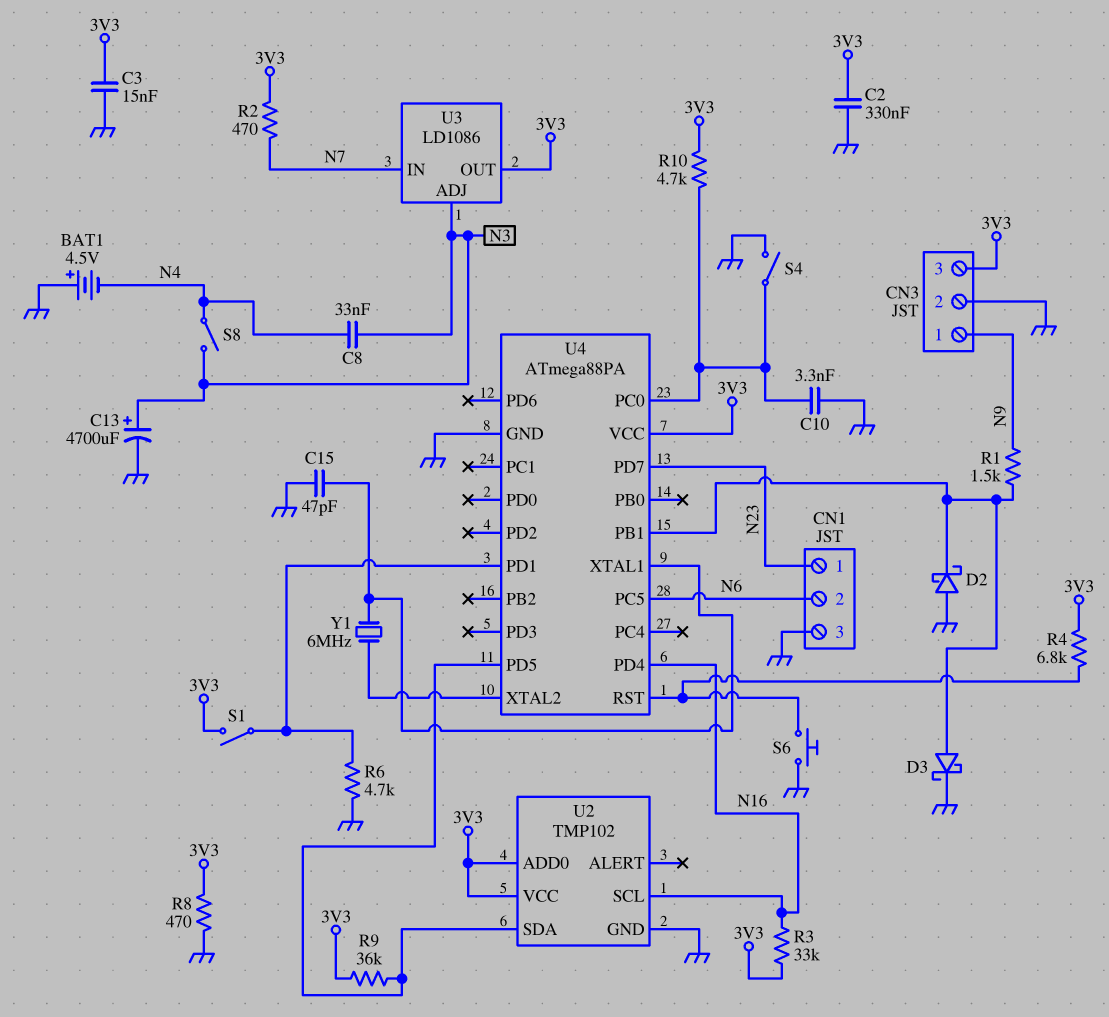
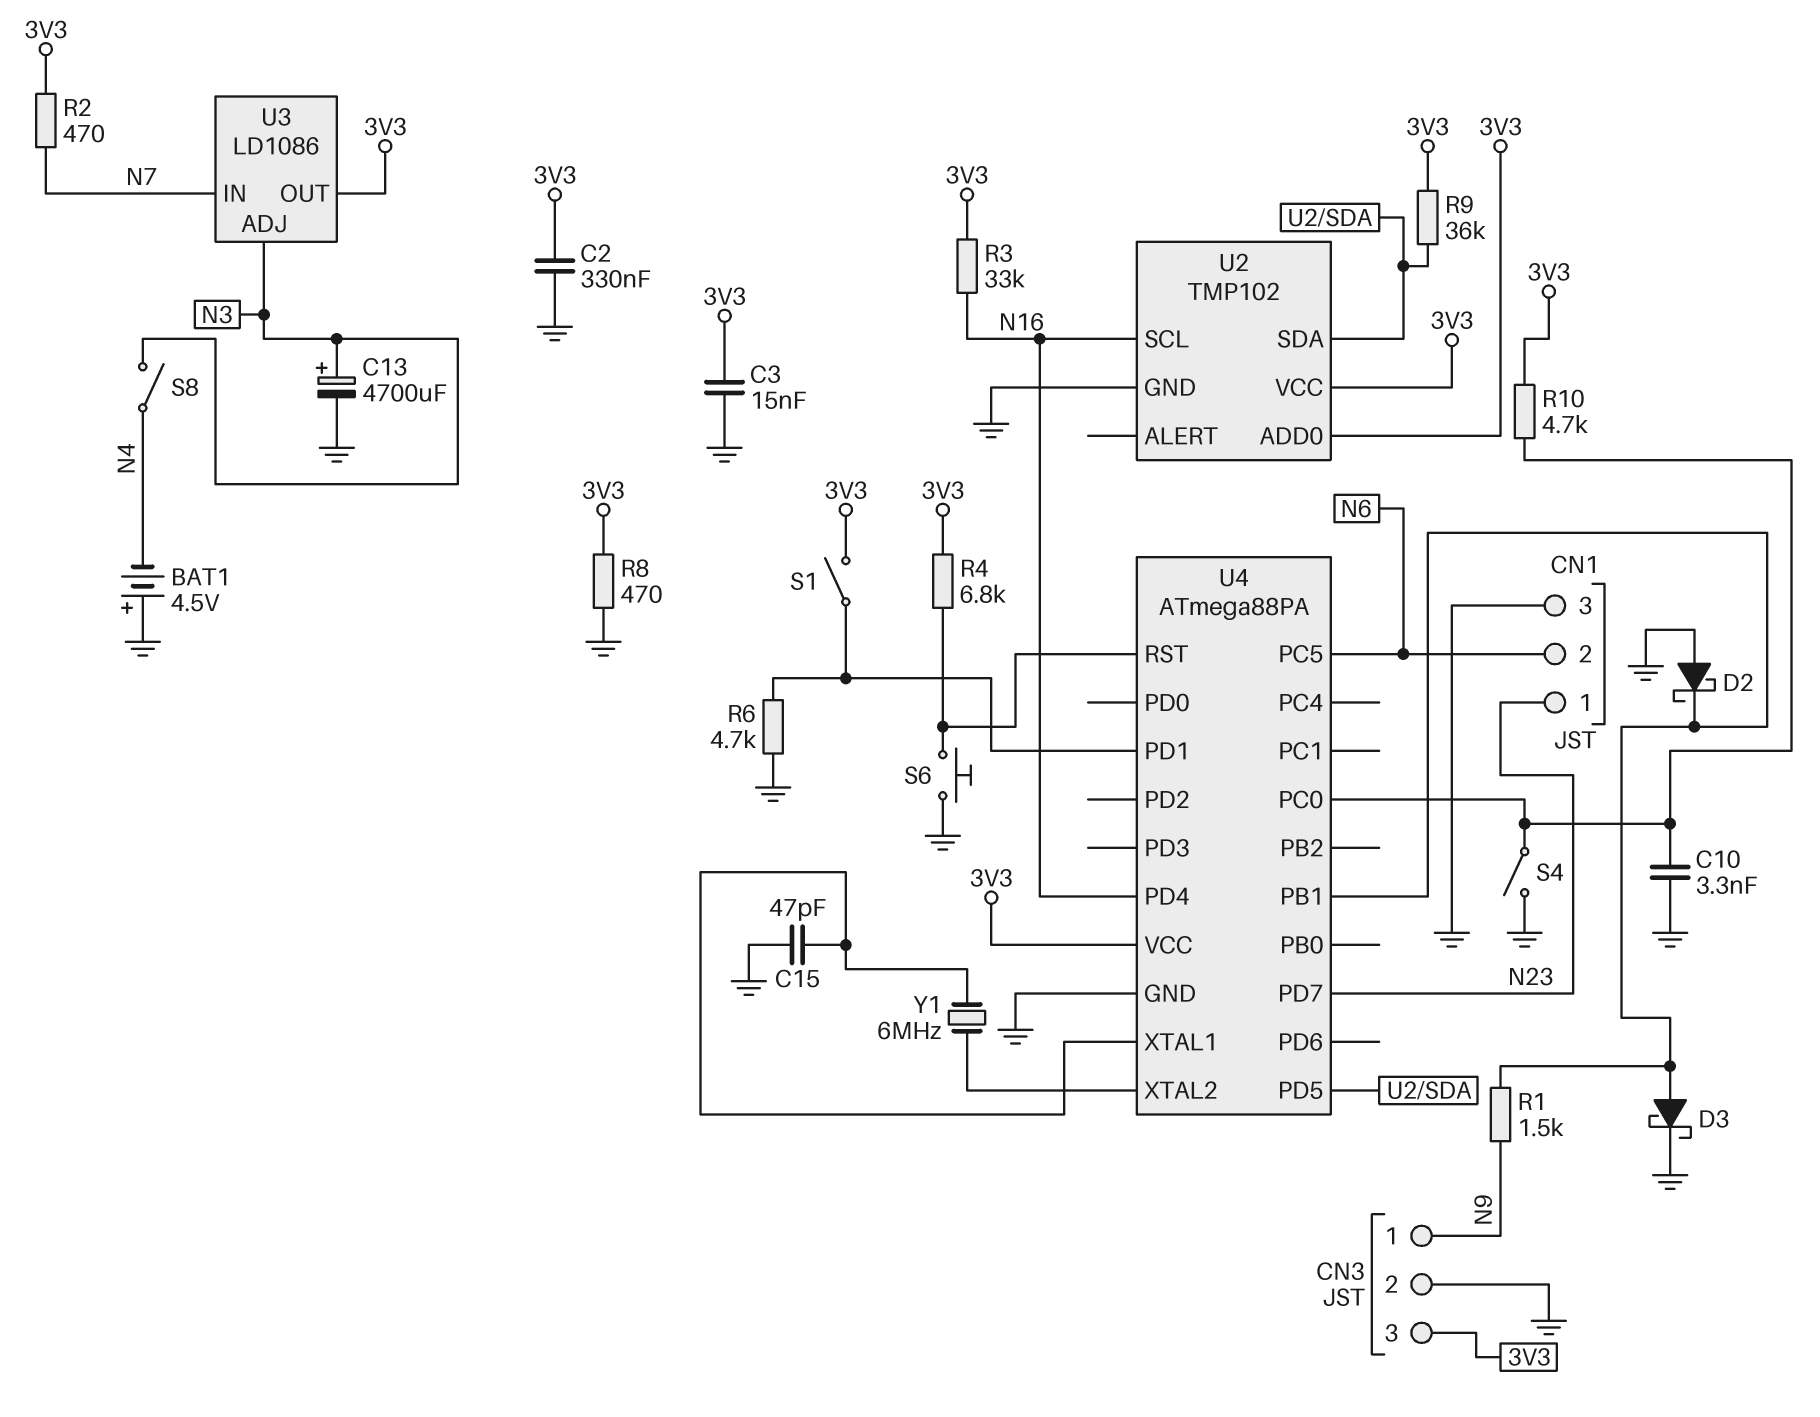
C8: 33nF (N3, N4) -> none

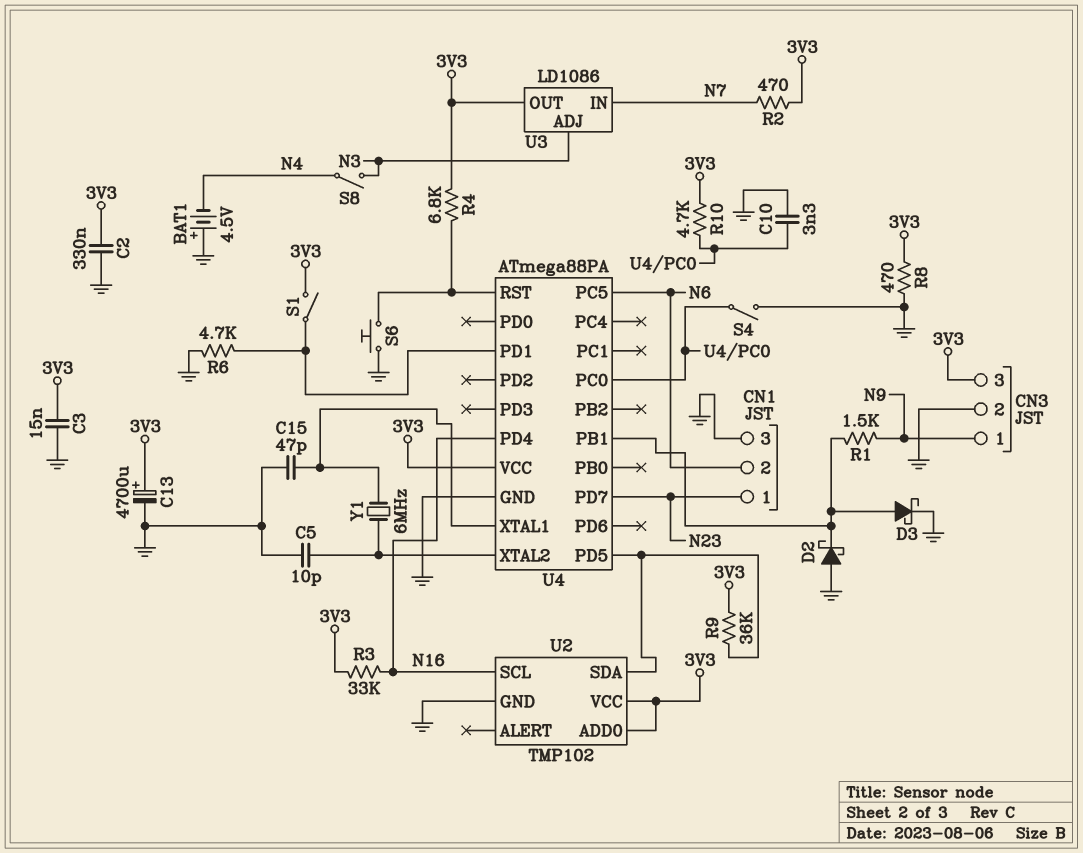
C5: none -> 10pF (GND, U4/XTAL2)
C13: 4700uF (plus N3, minus GND) -> 4700uF (plus 3V3, minus GND)

